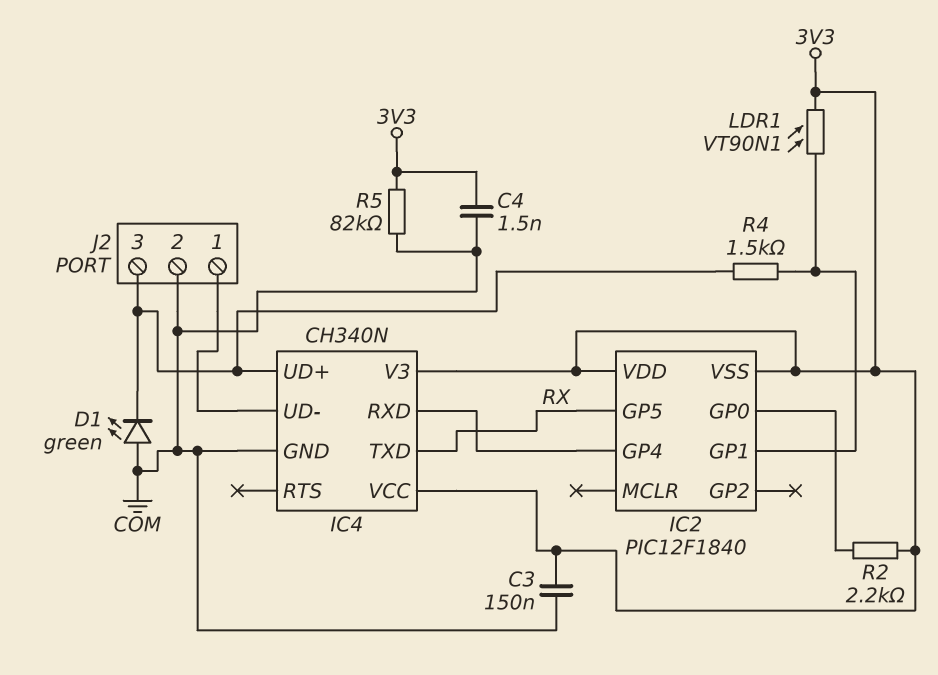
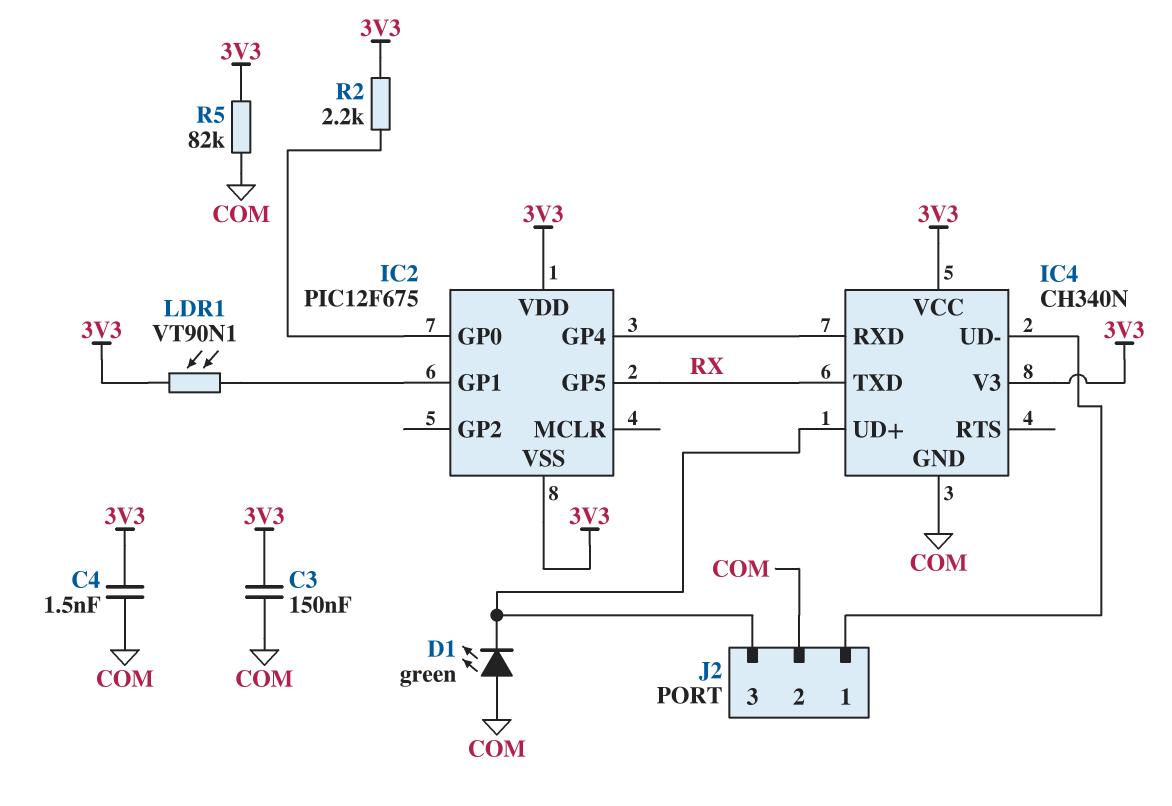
IC2: PIC12F1840 -> PIC12F675
R4: 1.5k (IC2/GP1, IC4/UD+) -> none

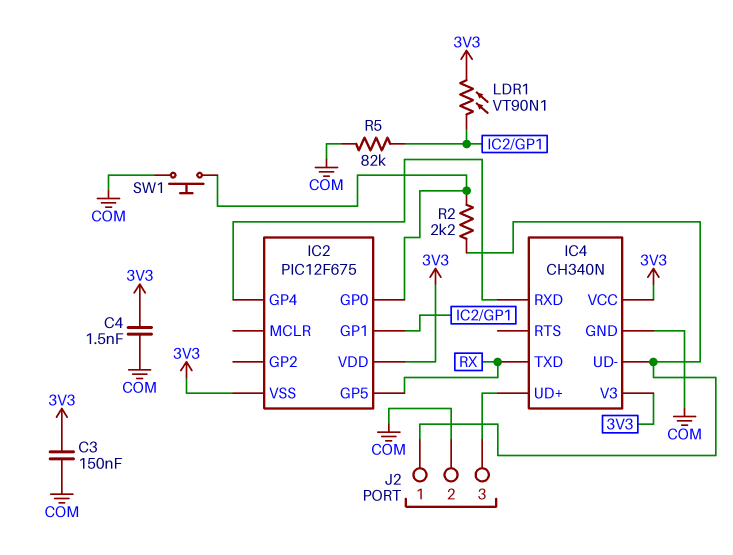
D1: LED green (A COM, K IC4/UD+) -> none
R2: 2.2k (3V3, IC2/GP0) -> 2.2k (IC2/GP0, IC4/UD-)
R5: 82k (3V3, COM) -> 82k (COM, IC2/GP1)
SW1: none -> button (COM, IC2/GP0)

